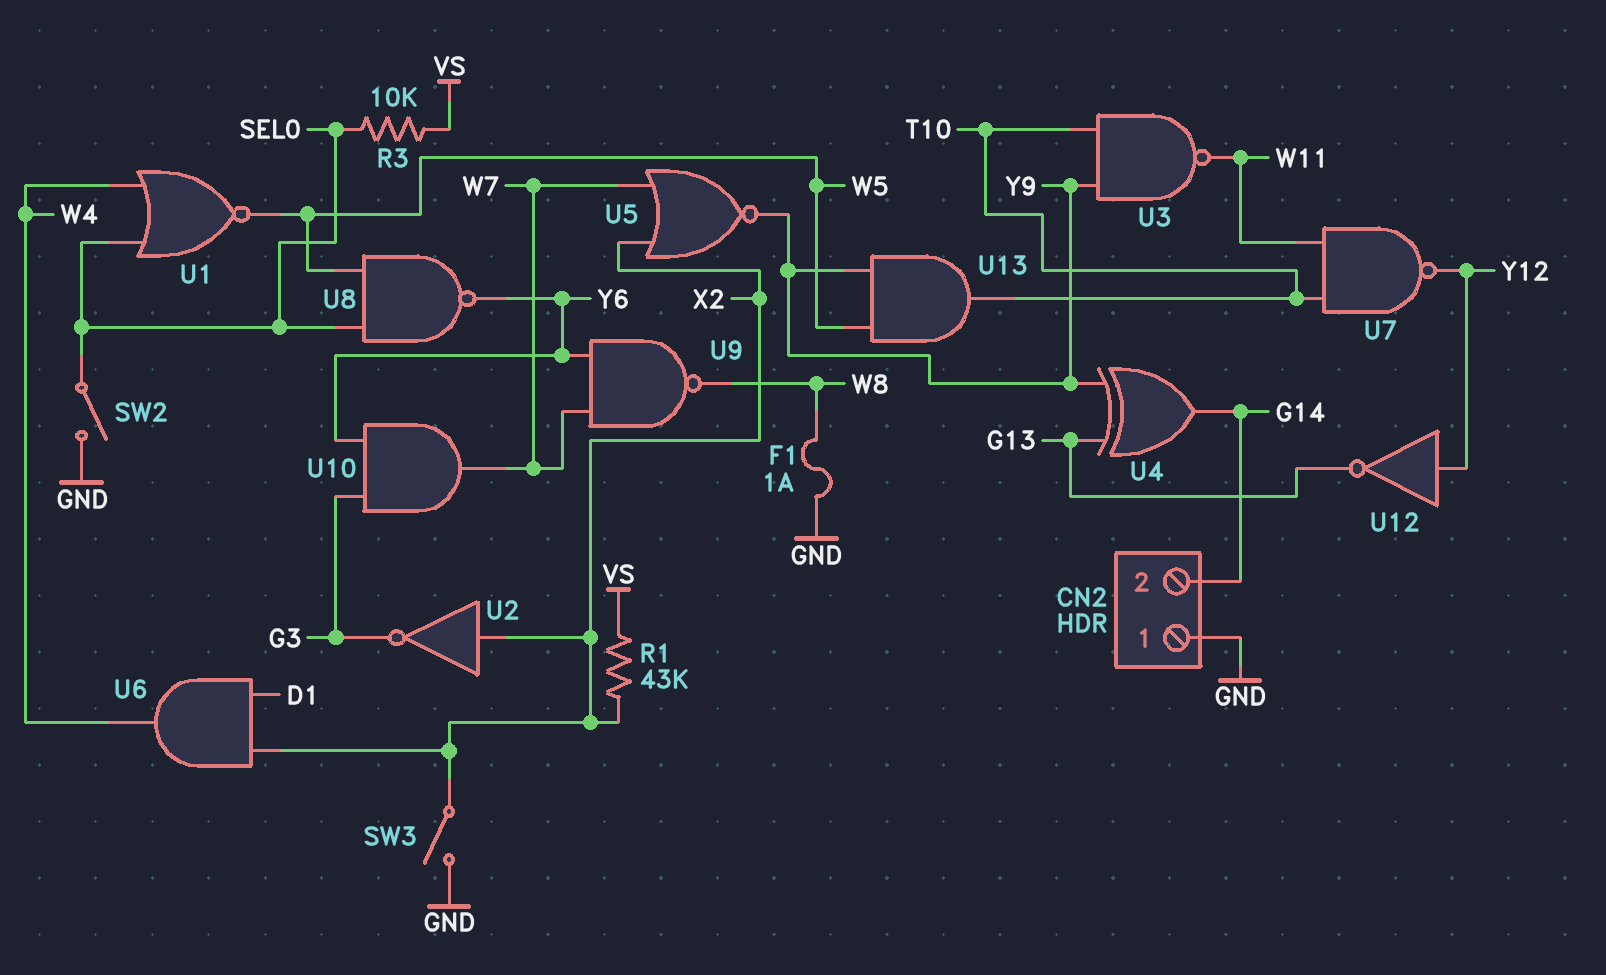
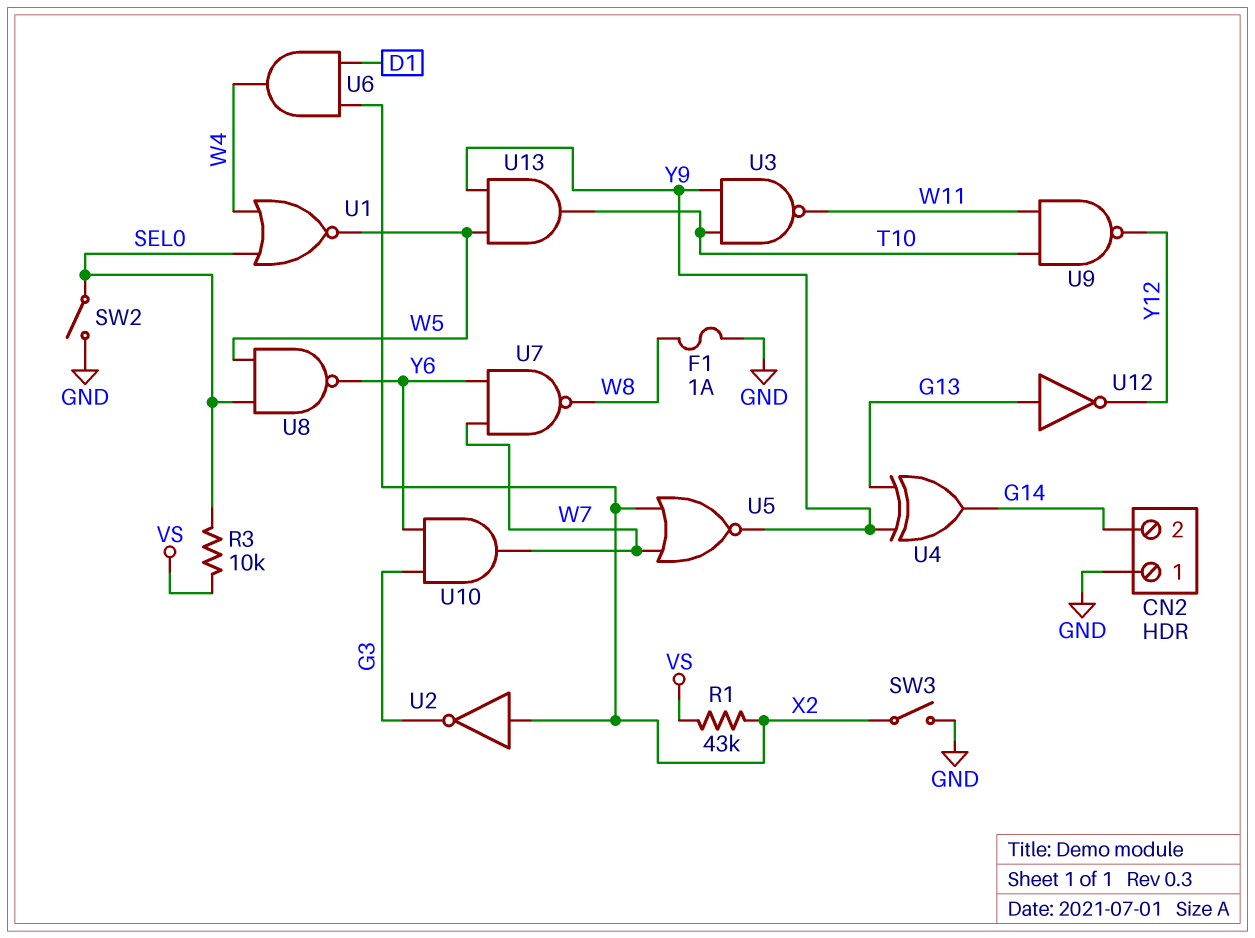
U7: NAND (in T10, in W11, out Y12) -> NAND (in W7, in Y6, out W8)
U9: NAND (in W7, in Y6, out W8) -> NAND (in T10, in W11, out Y12)
U12: NOT (in Y12, out G13) -> NOT (in G13, out Y12)

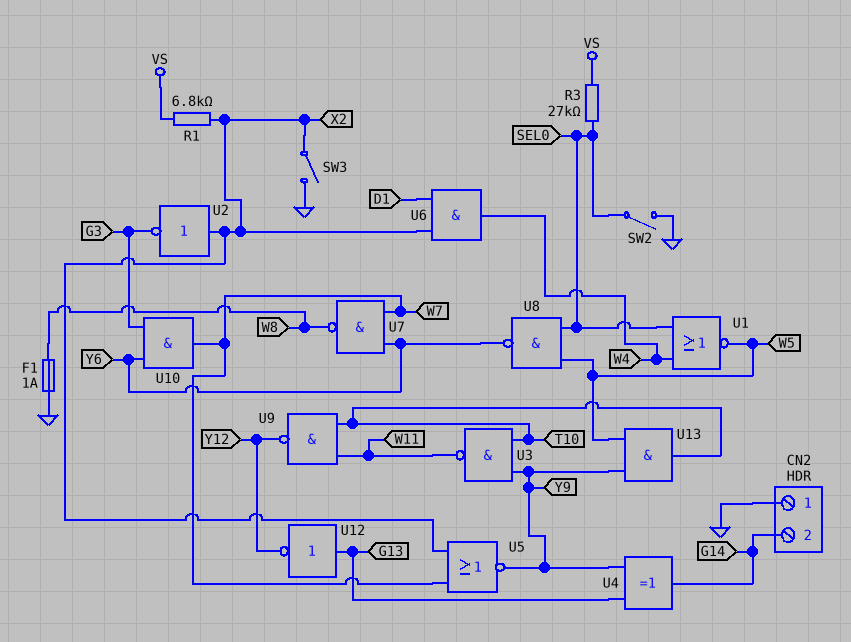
R1: 43k (VS, X2) -> 6.8k (VS, X2)
R3: 10k (SEL0, VS) -> 27k (SEL0, VS)

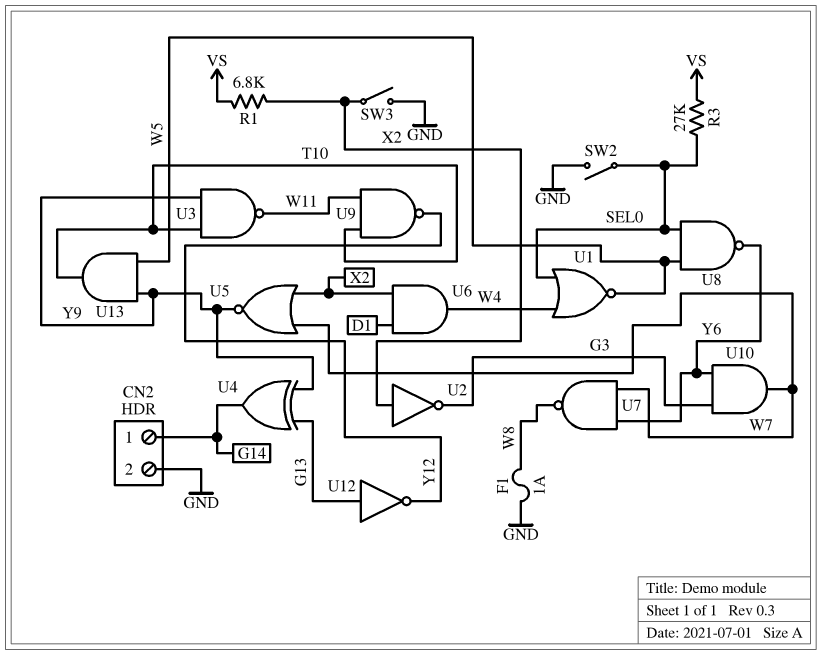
CN2 pin 1: GND -> G14
CN2 pin 2: G14 -> GND

